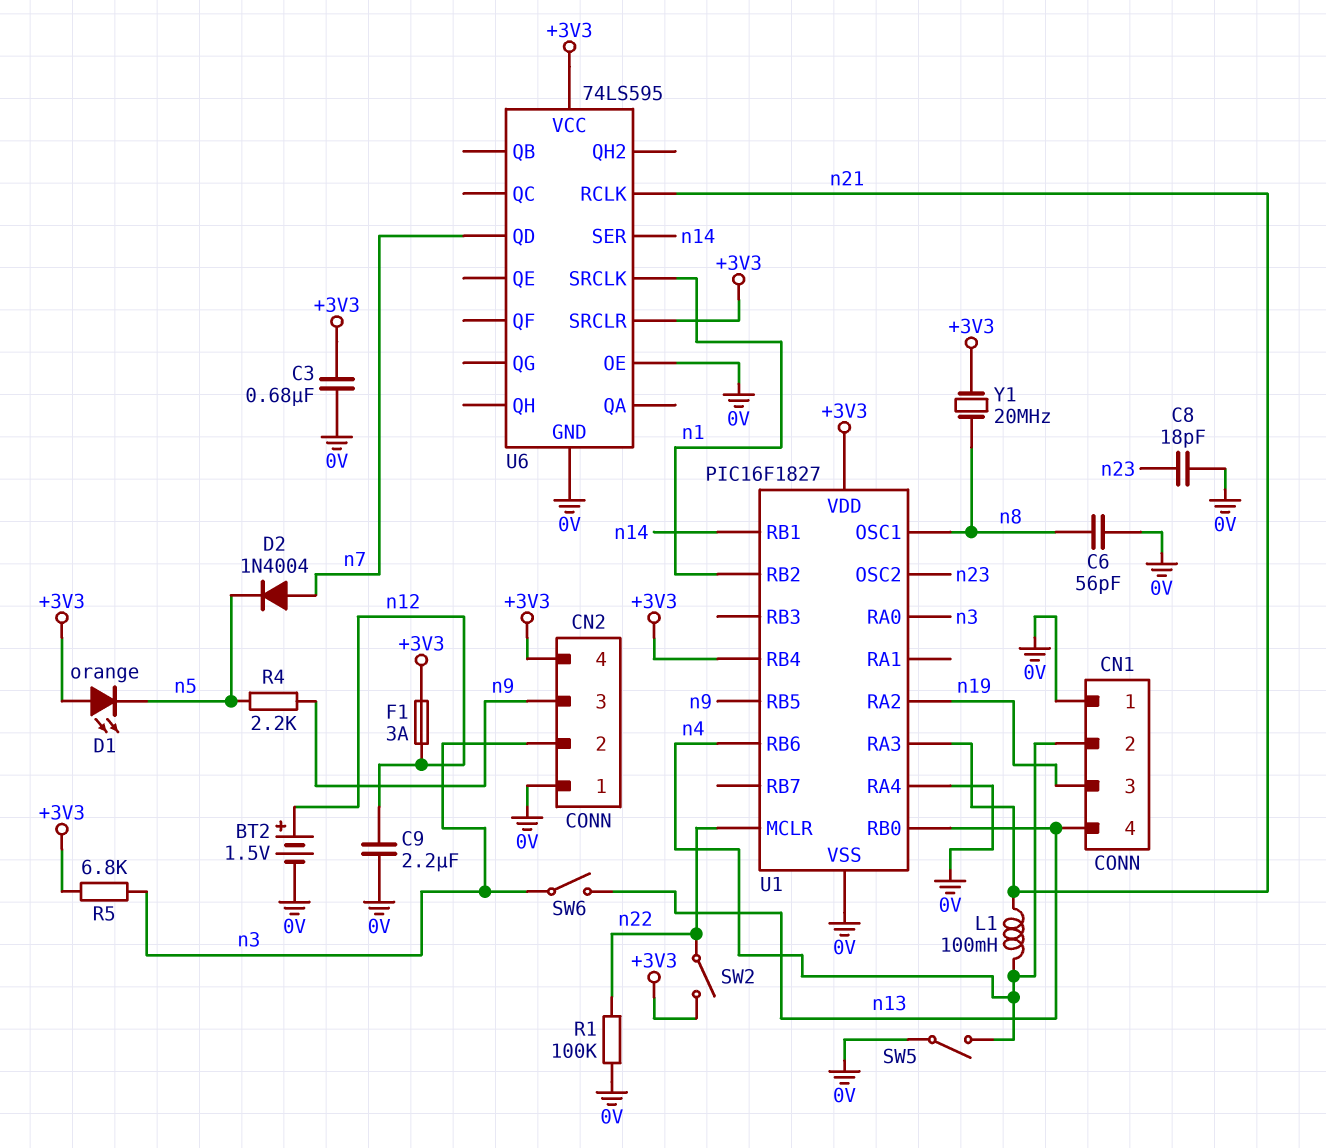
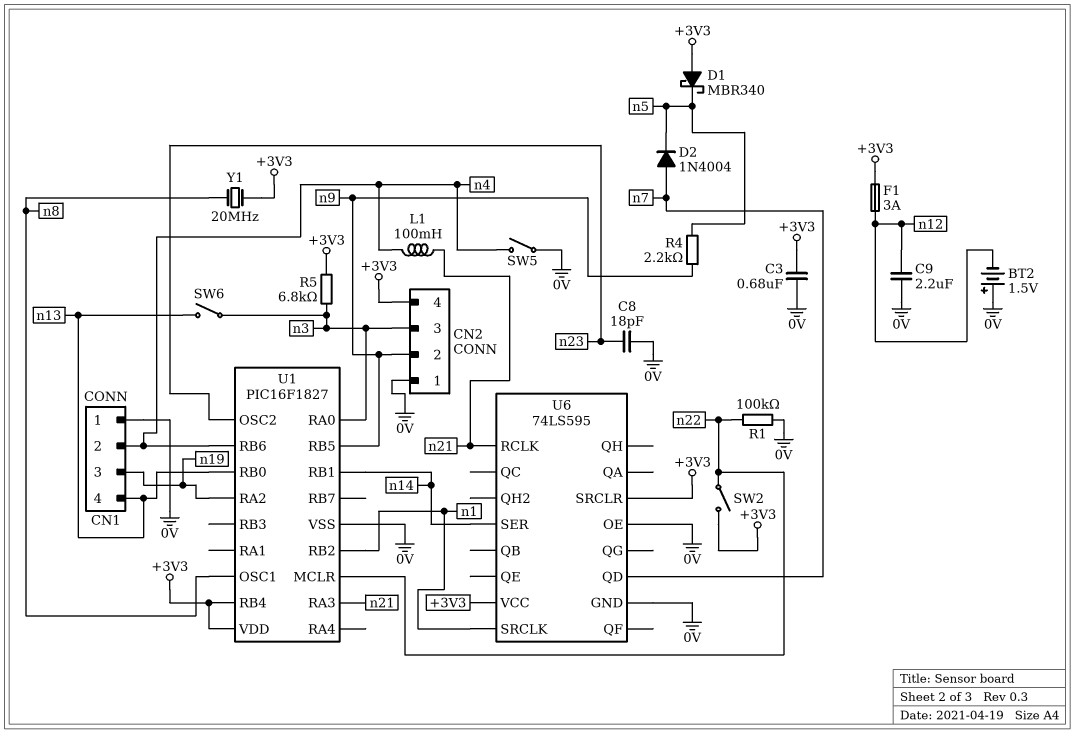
BT2: 1.5V (plus n12, minus 0V) -> 1.5V (plus 0V, minus n12)
C6: 56pF (0V, n8) -> none
CN2 pin 2: n3 -> n9
CN2 pin 3: n9 -> n3
D1: LED orange (A +3V3, K n5) -> schottky MBR340 (A +3V3, K n5)
U1 pin RA4: 0V -> none

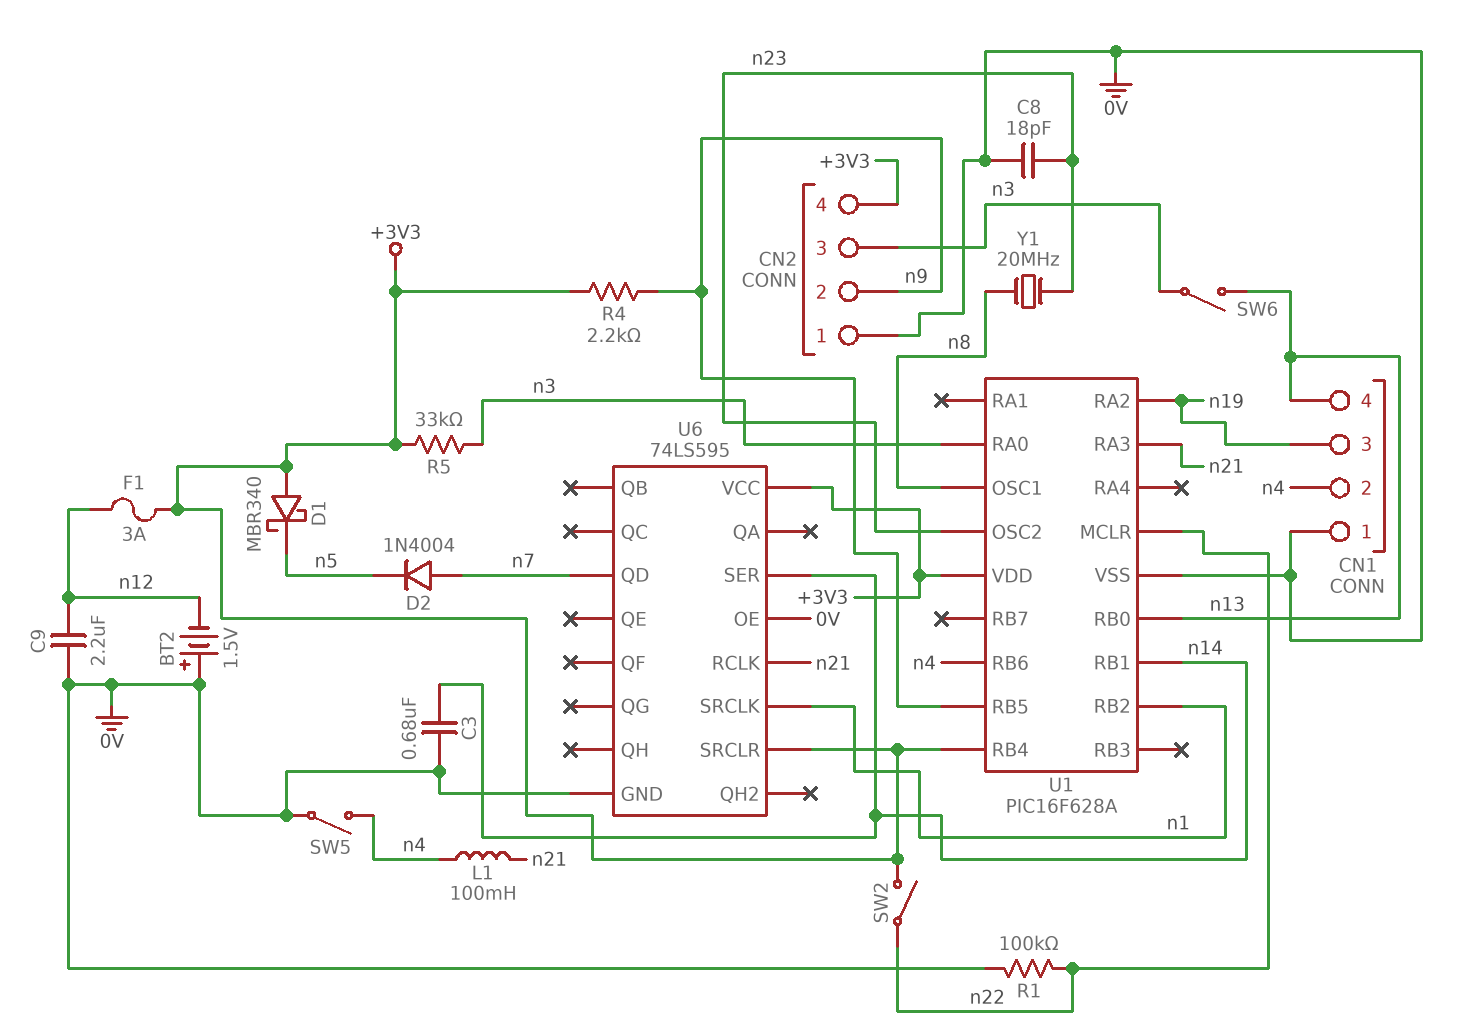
C3: 680nF (+3V3, 0V) -> 680nF (0V, n14)
R4: 2.2k (n5, n9) -> 2.2k (+3V3, n9)
R5: 6.8k (+3V3, n3) -> 33k (+3V3, n3)
U1: PIC16F1827 -> PIC16F628A
Y1: 20MHz (+3V3, n8) -> 20MHz (n8, n23)

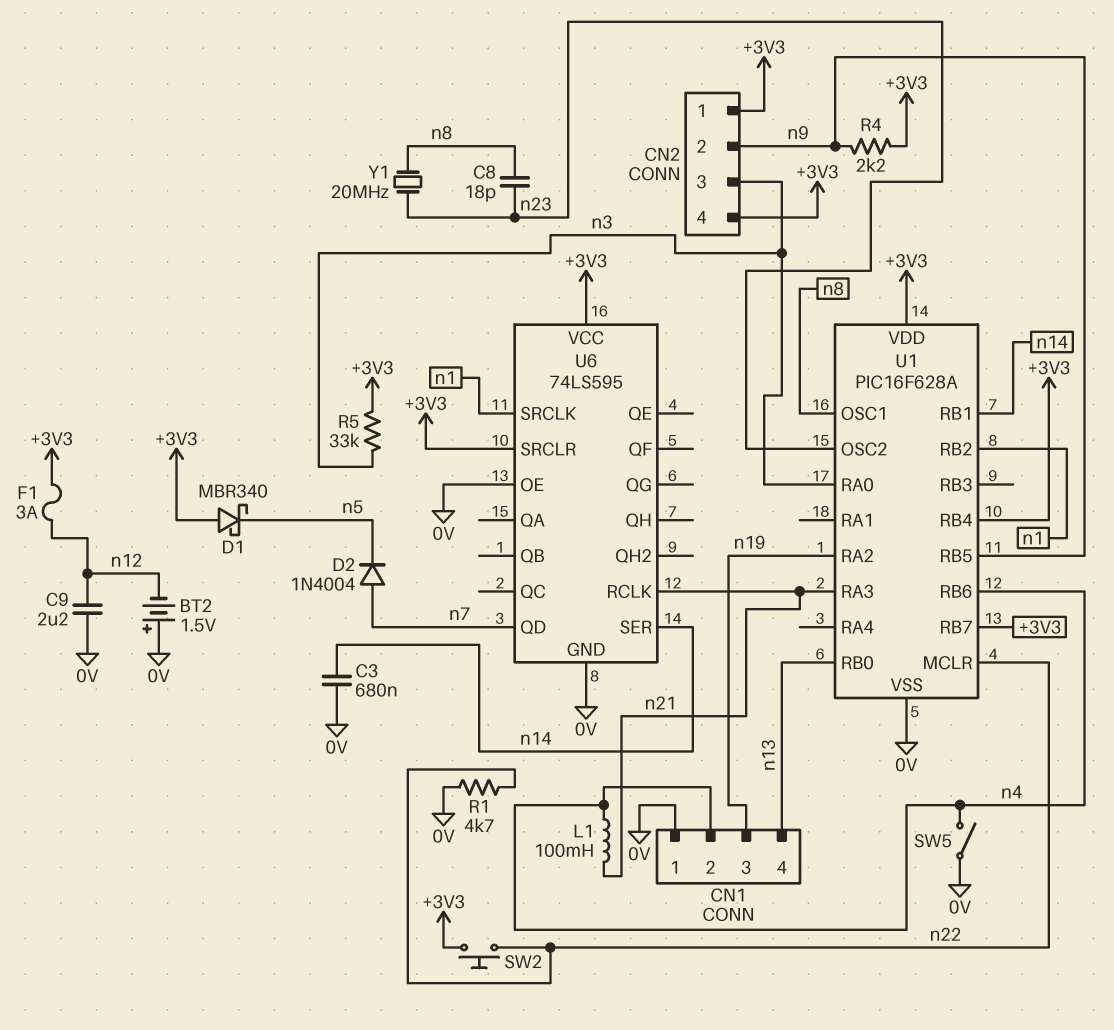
C8: 18pF (0V, n23) -> 18pF (n8, n23)
CN2 pin 1: 0V -> +3V3
R1: 100k (0V, n22) -> 4.7k (0V, n22)
SW2: switch (+3V3, n22) -> button (+3V3, n22)
SW6: switch (n3, n13) -> none
U1 pin RB7: none -> +3V3

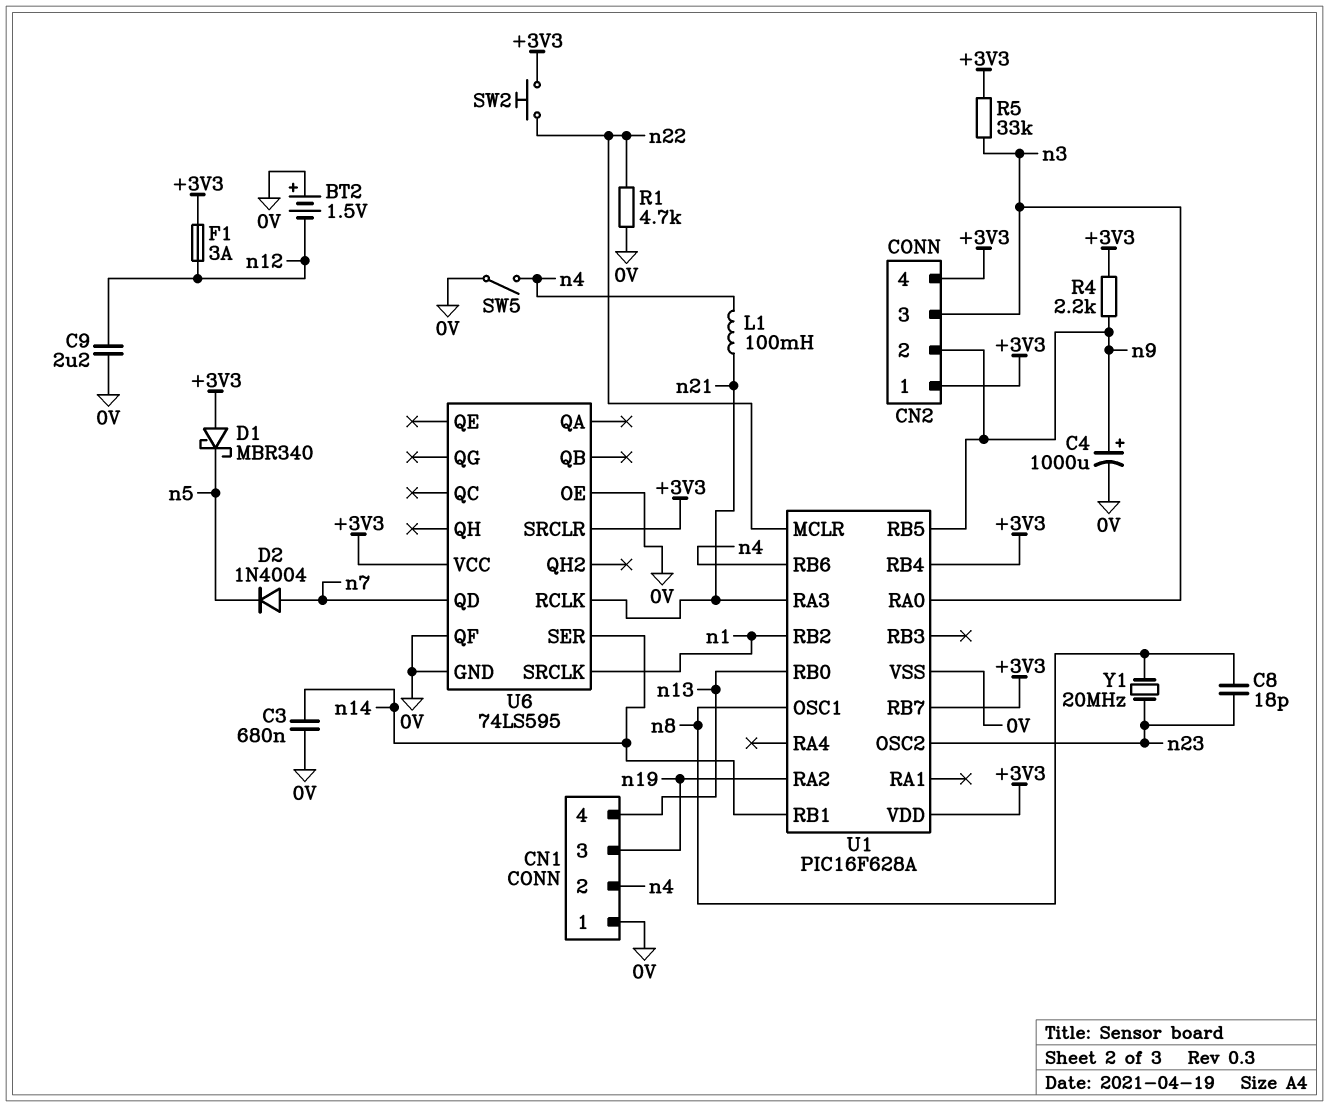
C4: none -> 1000uF (plus n9, minus 0V)
U6 pin QF: none -> 0V

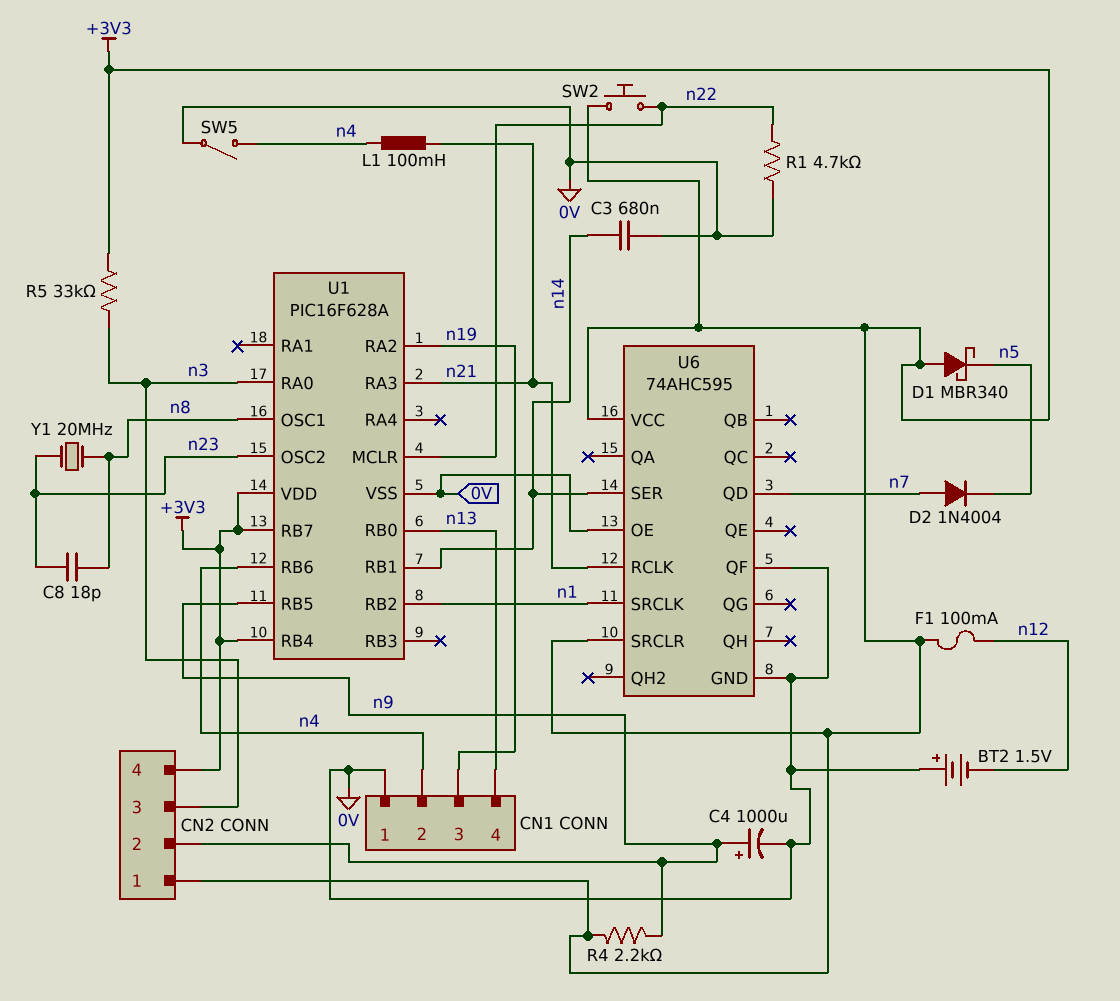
C9: 2.2uF (0V, n12) -> none
F1: 3A (+3V3, n12) -> 100mA (+3V3, n12)
U6: 74LS595 -> 74AHC595

